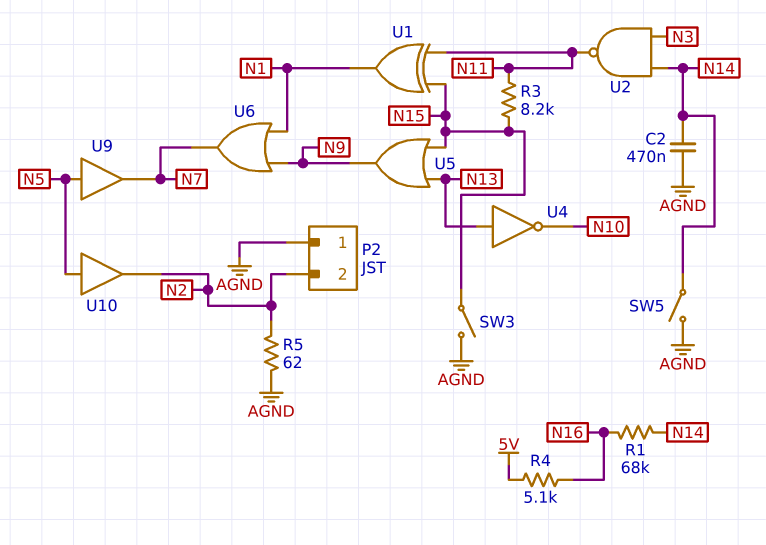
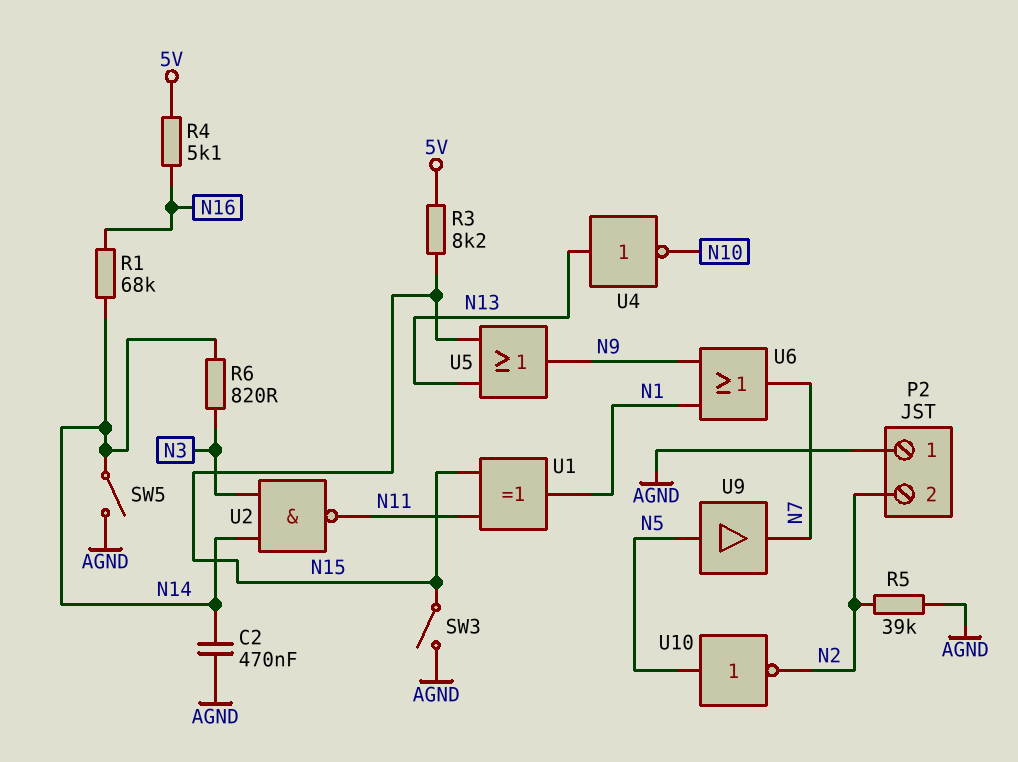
R3: 8.2k (N11, N15) -> 8.2k (5V, N15)
R5: 62 (AGND, N2) -> 39k (AGND, N2)
R6: none -> 820 (N3, N14)
U10: buffer (in N5, out N2) -> NOT (in N5, out N2)

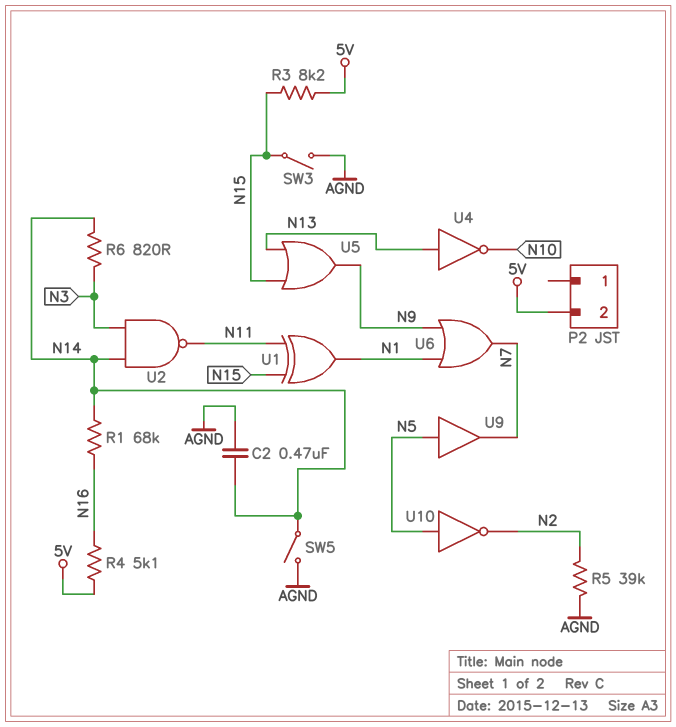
P2 pin 1: AGND -> none
P2 pin 2: N2 -> 5V

